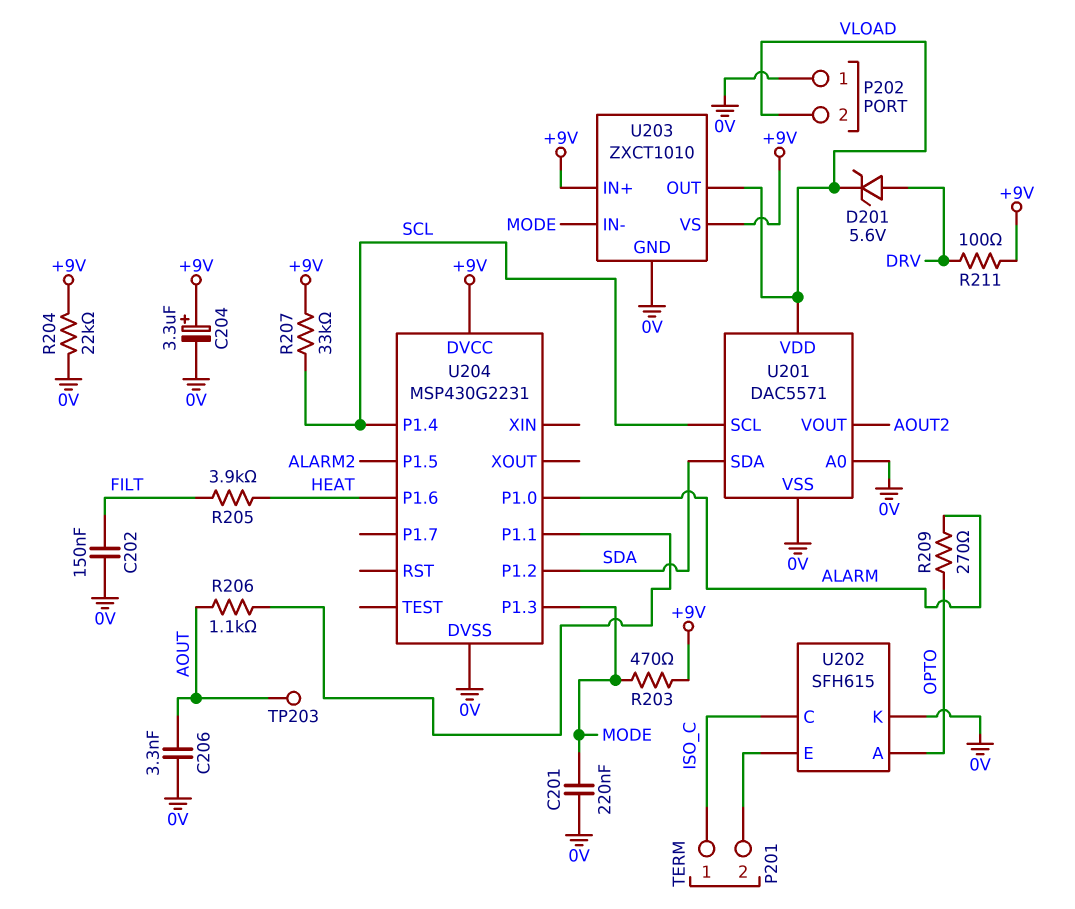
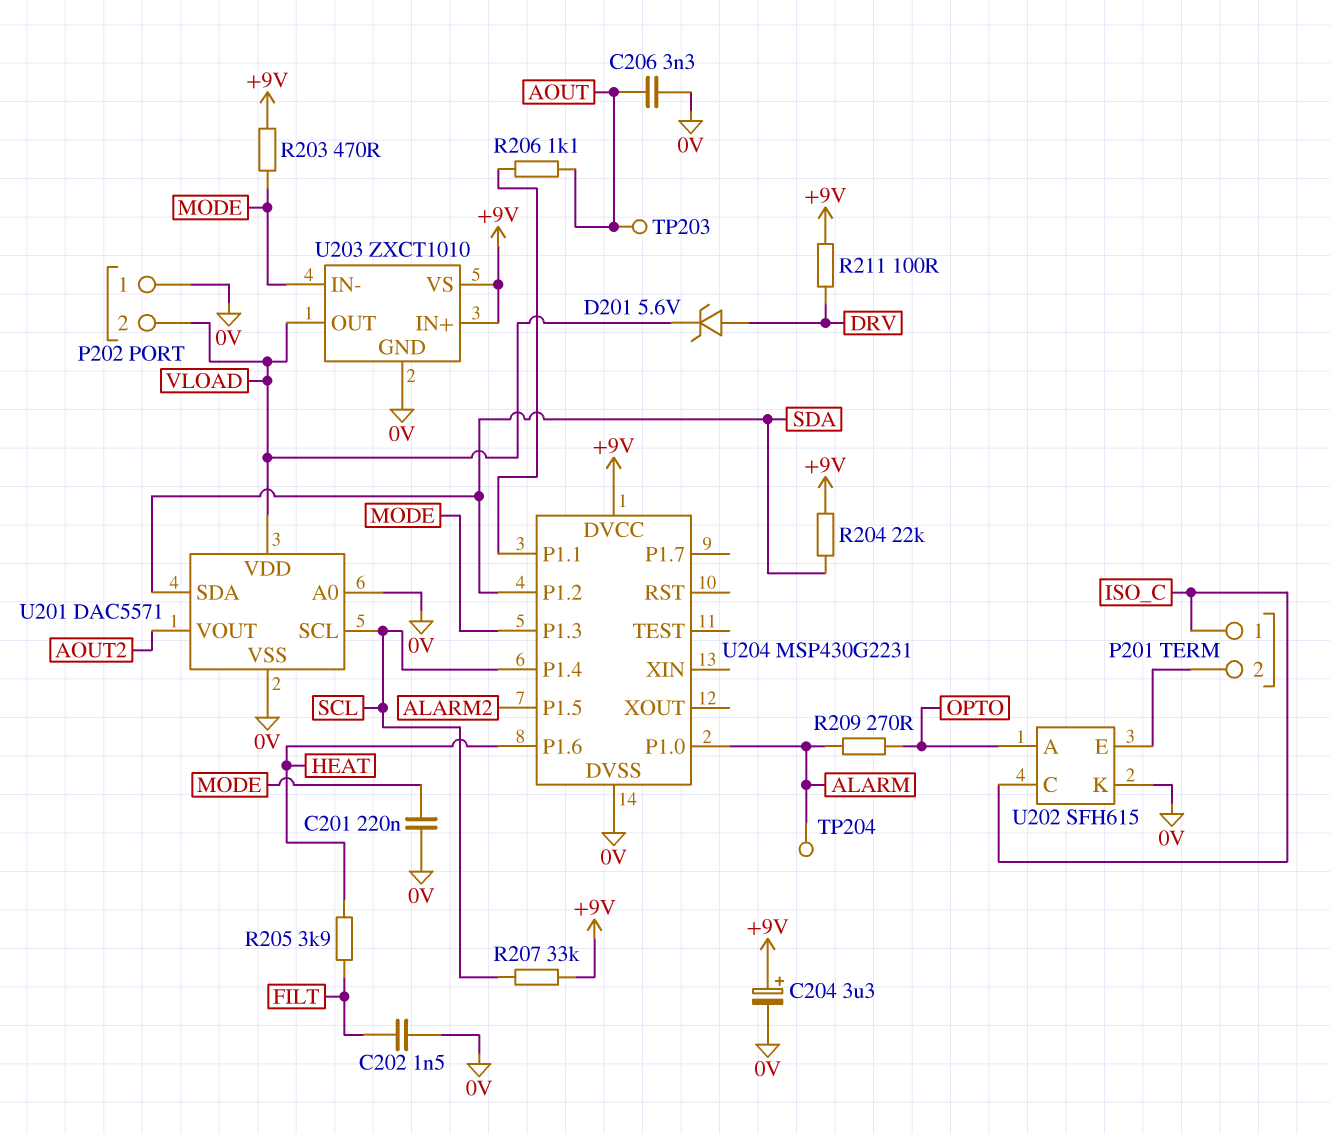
C202: 150nF (0V, FILT) -> 1.5nF (0V, FILT)
R204: 22k (+9V, 0V) -> 22k (+9V, SDA)
TP204: none -> test point (ALARM)

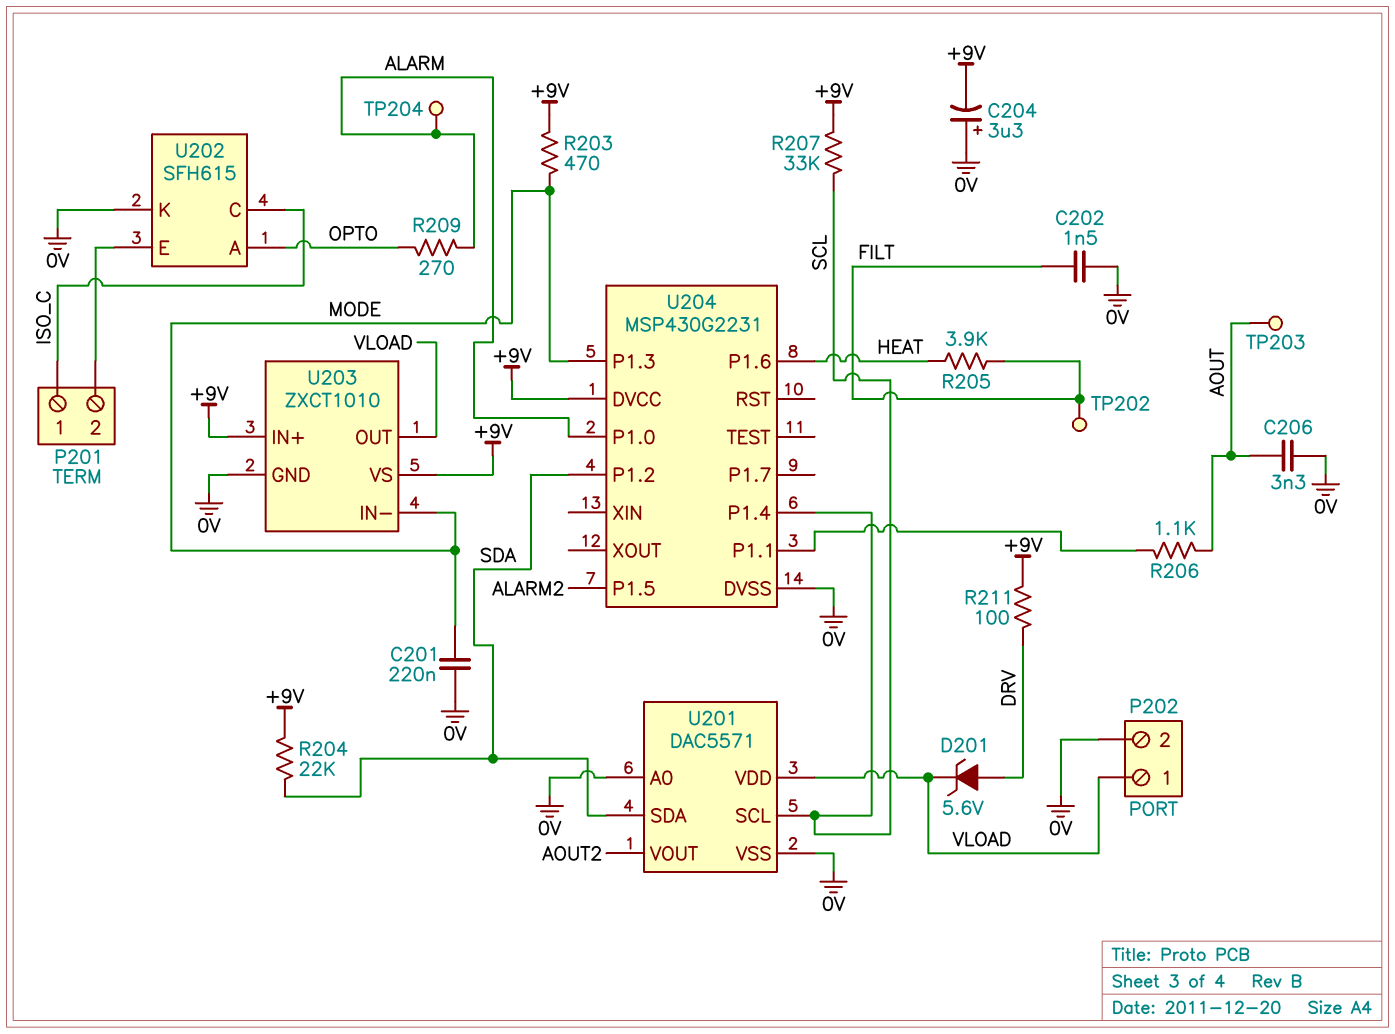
C204: 3.3uF (plus +9V, minus 0V) -> 3.3uF (plus 0V, minus +9V)
P202 pin 1: 0V -> VLOAD
P202 pin 2: VLOAD -> 0V
TP202: none -> test point (FILT)

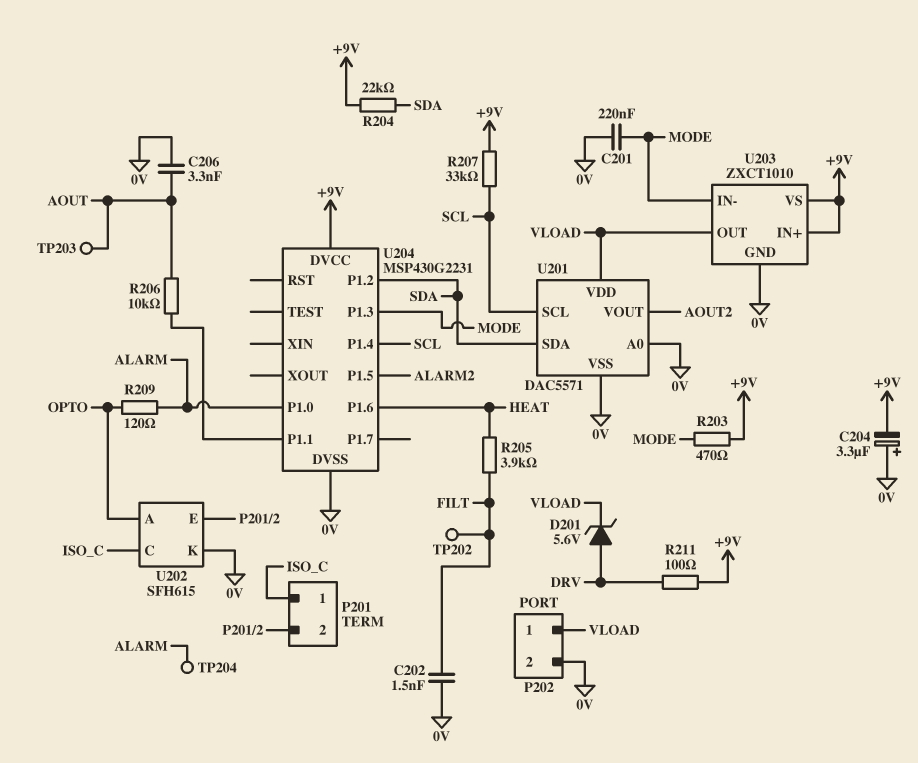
R206: 1.1k (AOUT, U204/P1.1) -> 10k (AOUT, U204/P1.1)
R209: 270 (ALARM, OPTO) -> 120 (ALARM, OPTO)

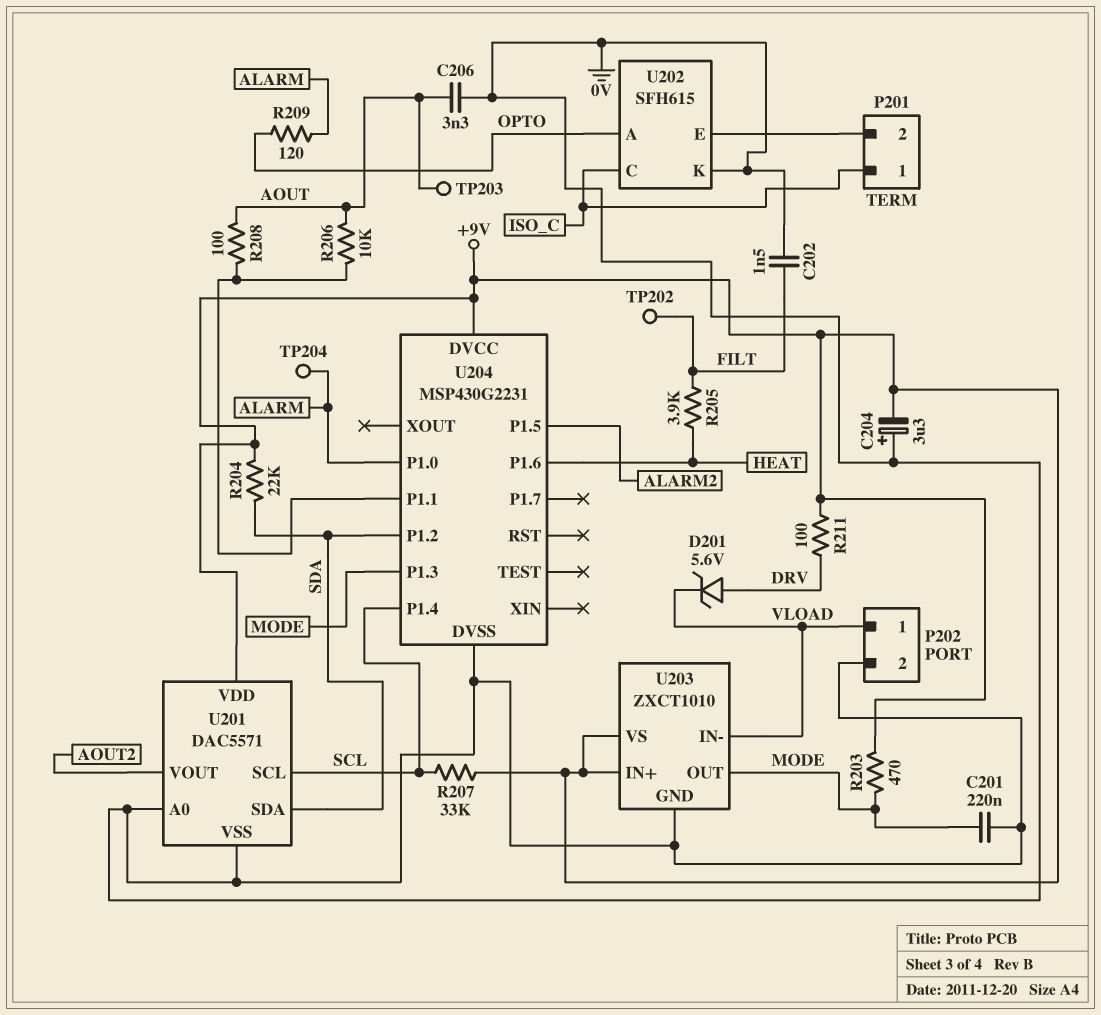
R208: none -> 100 (AOUT, U204/P1.1)
U201 pin VDD: VLOAD -> +9V
U203 pin IN-: MODE -> VLOAD
U203 pin OUT: VLOAD -> MODE

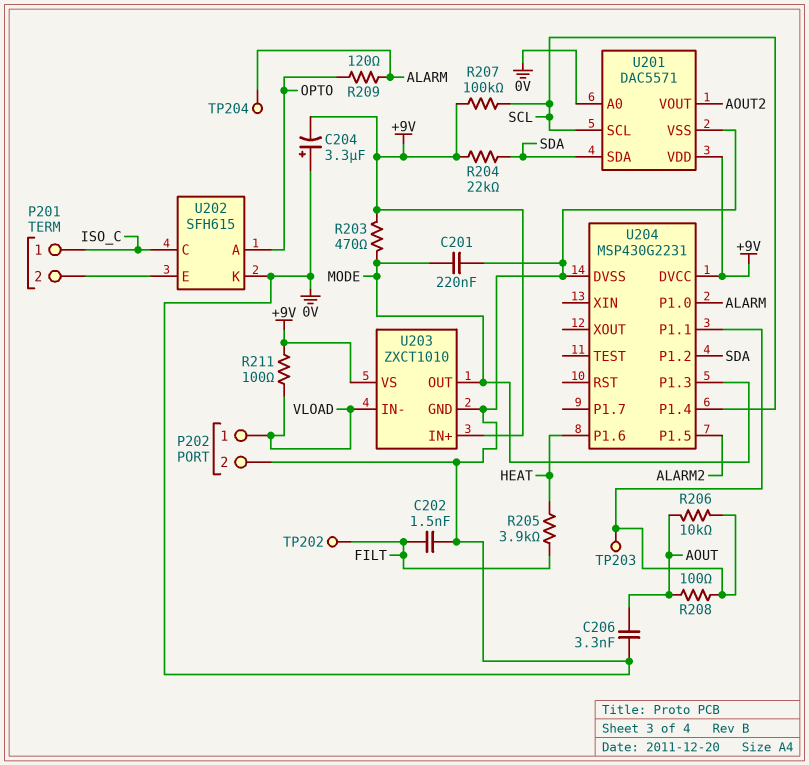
D201: zener 5.6V (A DRV, K VLOAD) -> none
R207: 33k (+9V, SCL) -> 100k (+9V, SCL)
R211: 100 (+9V, DRV) -> 100 (+9V, VLOAD)
TP203: test point (AOUT) -> test point (U204/P1.1)

